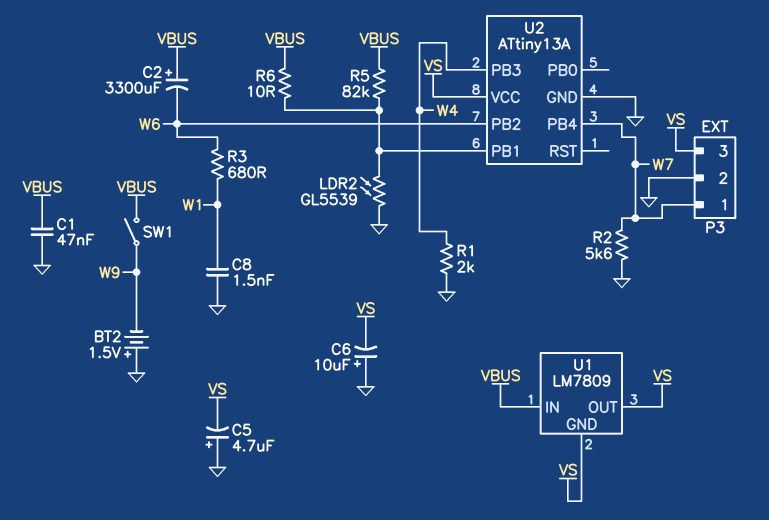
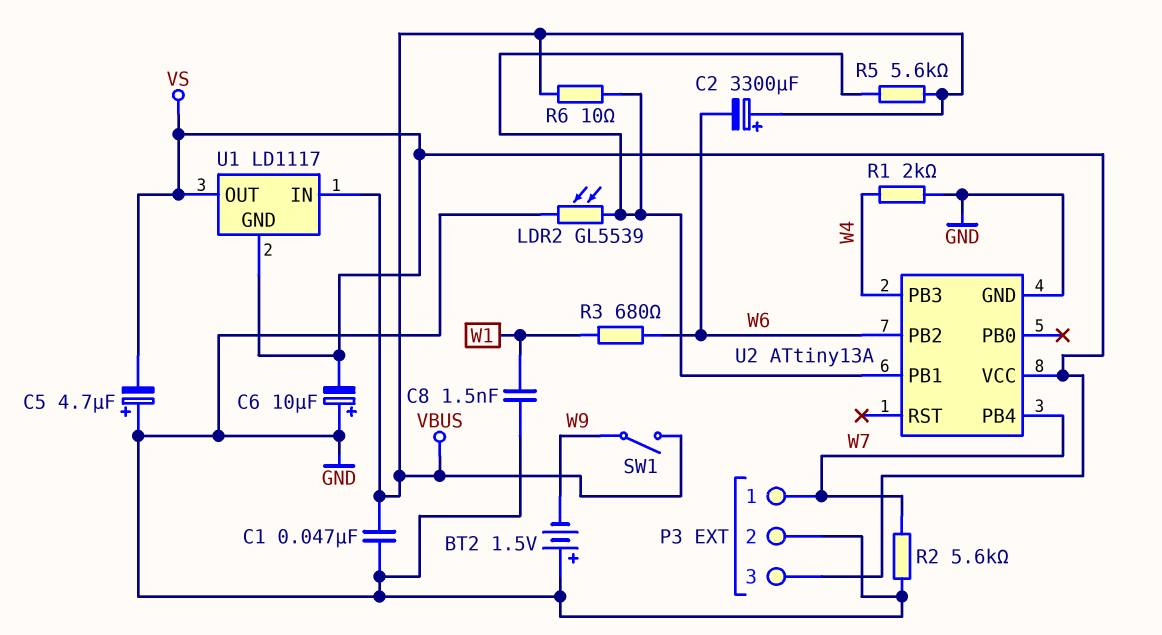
R5: 82k (U2/PB1, VBUS) -> 5.6k (U2/PB1, VBUS)
U1: LM7809 -> LD1117

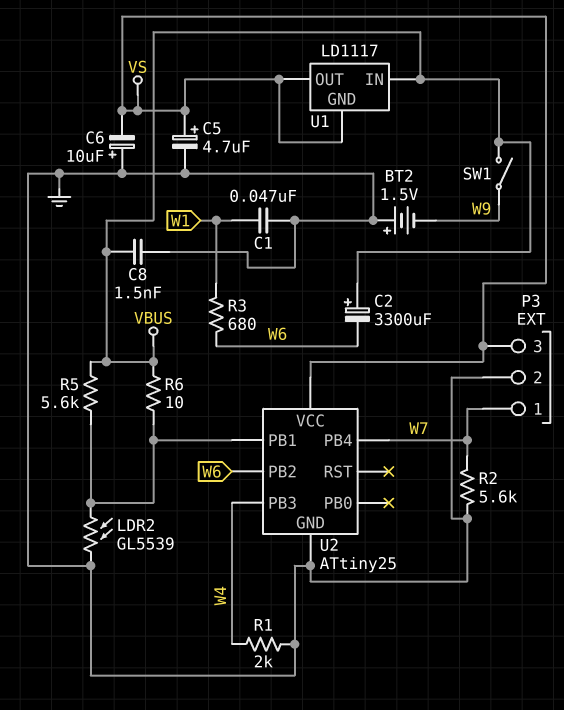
C1: 47nF (GND, VBUS) -> 47nF (GND, W1)
C5: 4.7uF (plus GND, minus VS) -> 4.7uF (plus VS, minus GND)
C8: 1.5nF (GND, W1) -> 1.5nF (GND, VBUS)
U2: ATtiny13A -> ATtiny25

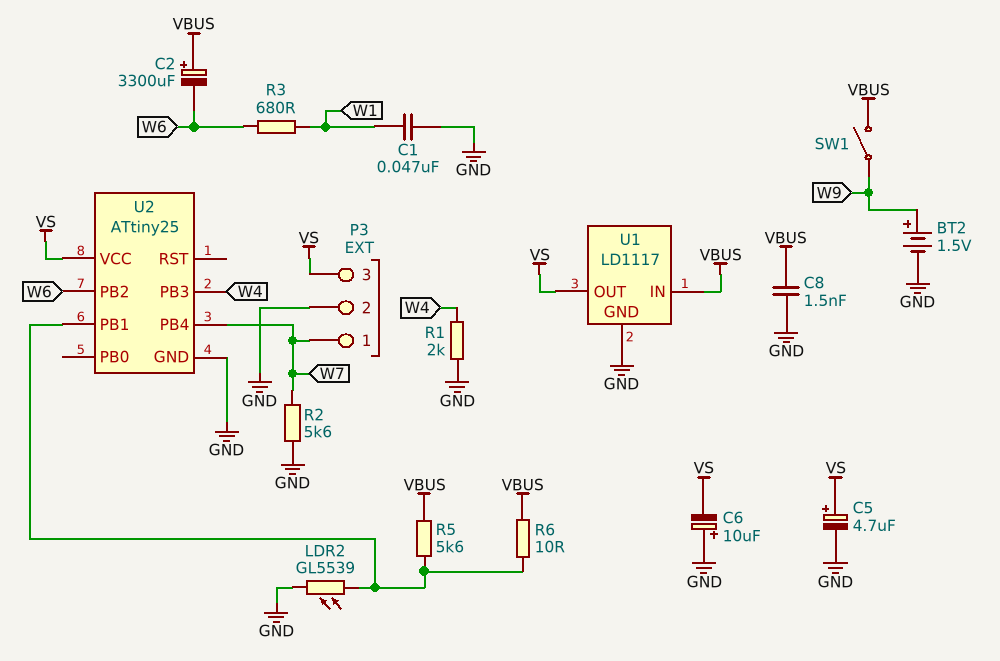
BT2: 1.5V (plus GND, minus W9) -> 1.5V (plus W9, minus GND)
U1 pin GND: VS -> GND

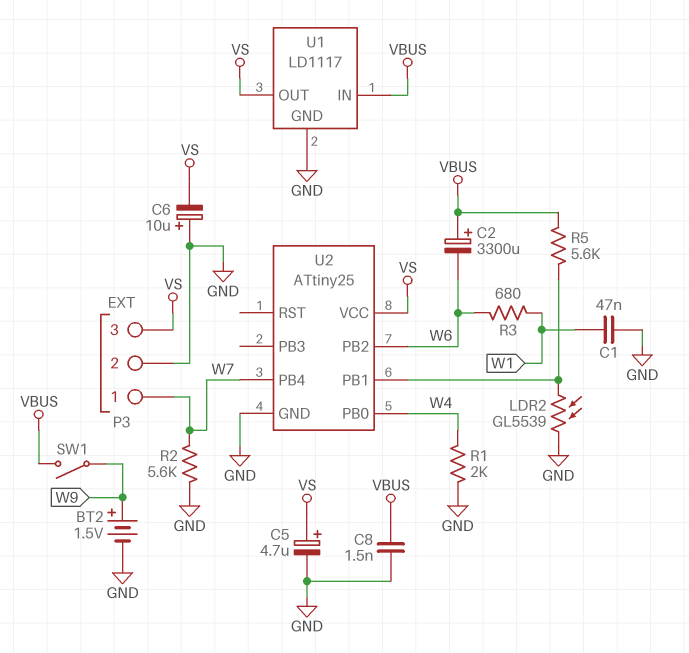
R6: 10 (U2/PB1, VBUS) -> none
U2 pin PB0: none -> W4
U2 pin PB3: W4 -> none

